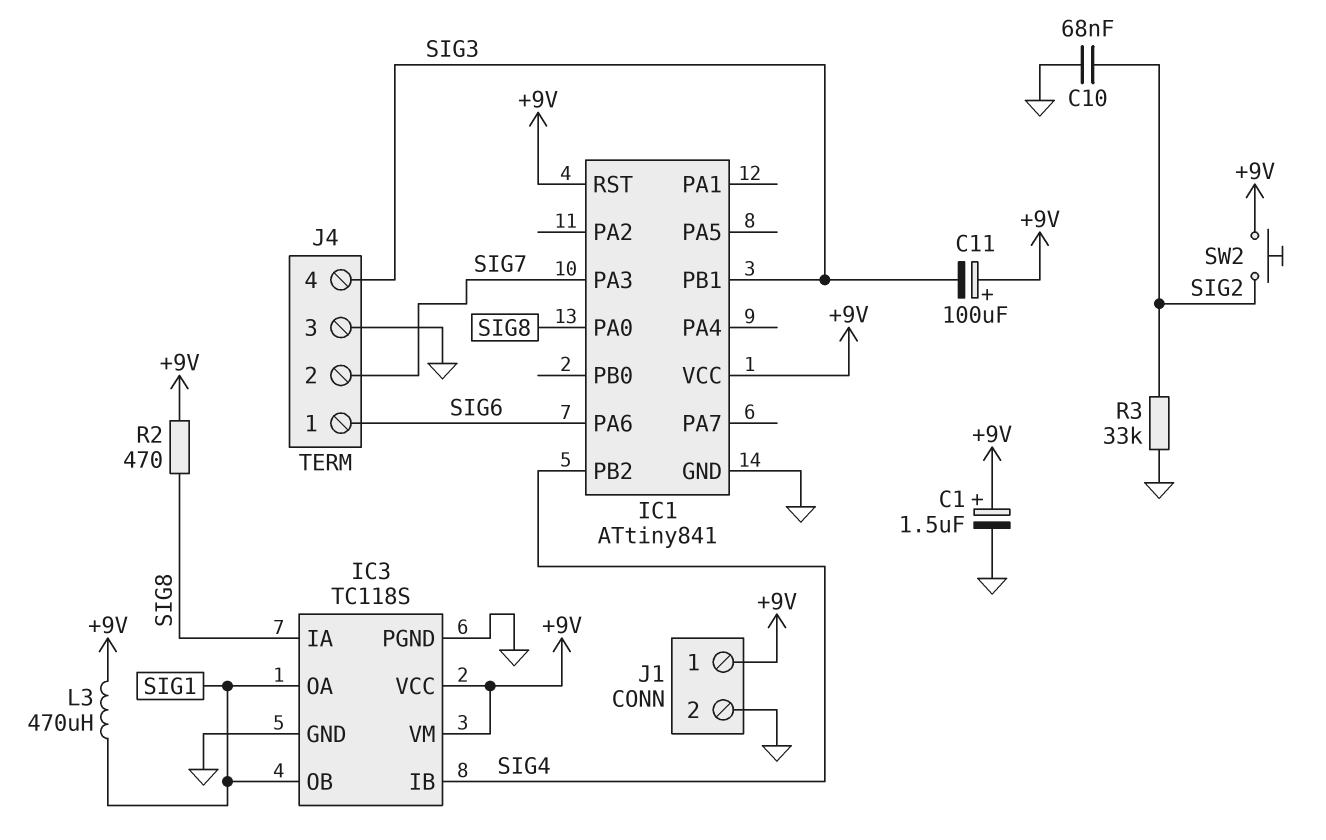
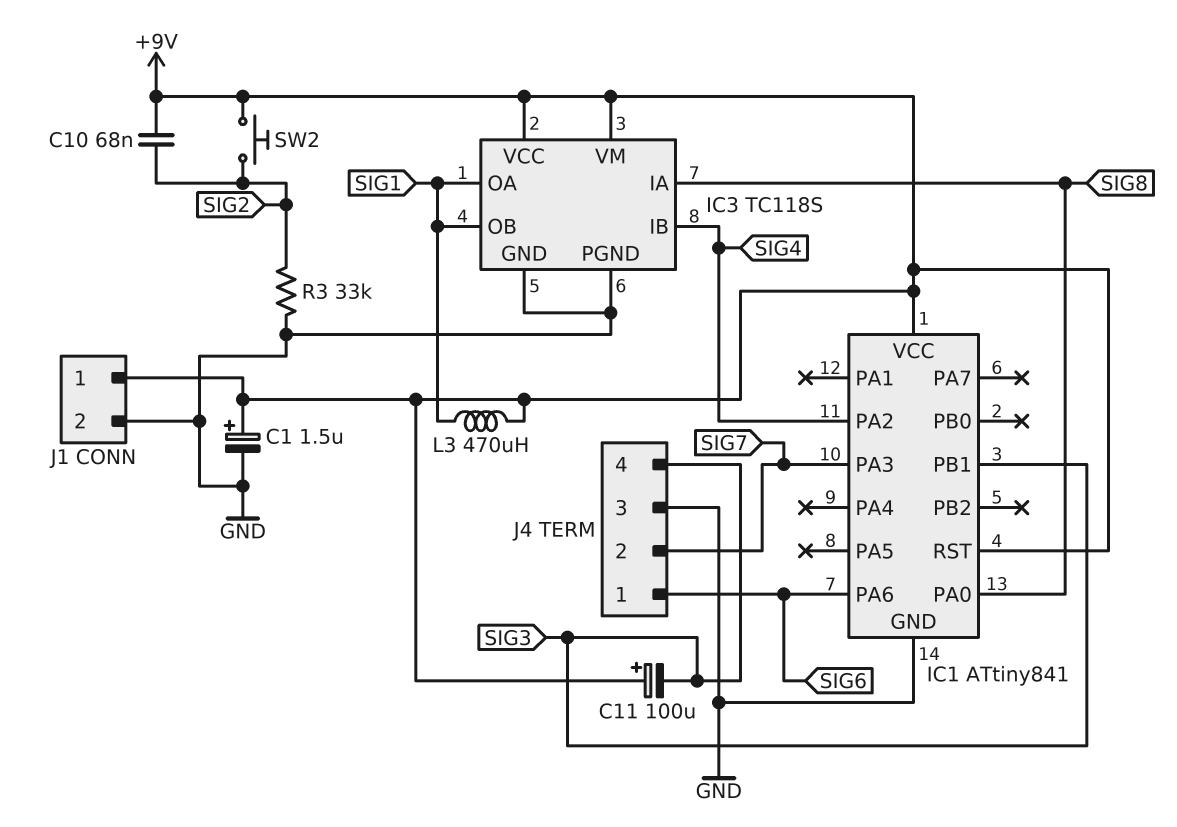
C10: 68nF (GND, SIG2) -> 68nF (+9V, SIG2)
IC1 pin PA2: none -> SIG4
IC1 pin PB2: SIG4 -> none
R2: 470 (+9V, SIG8) -> none

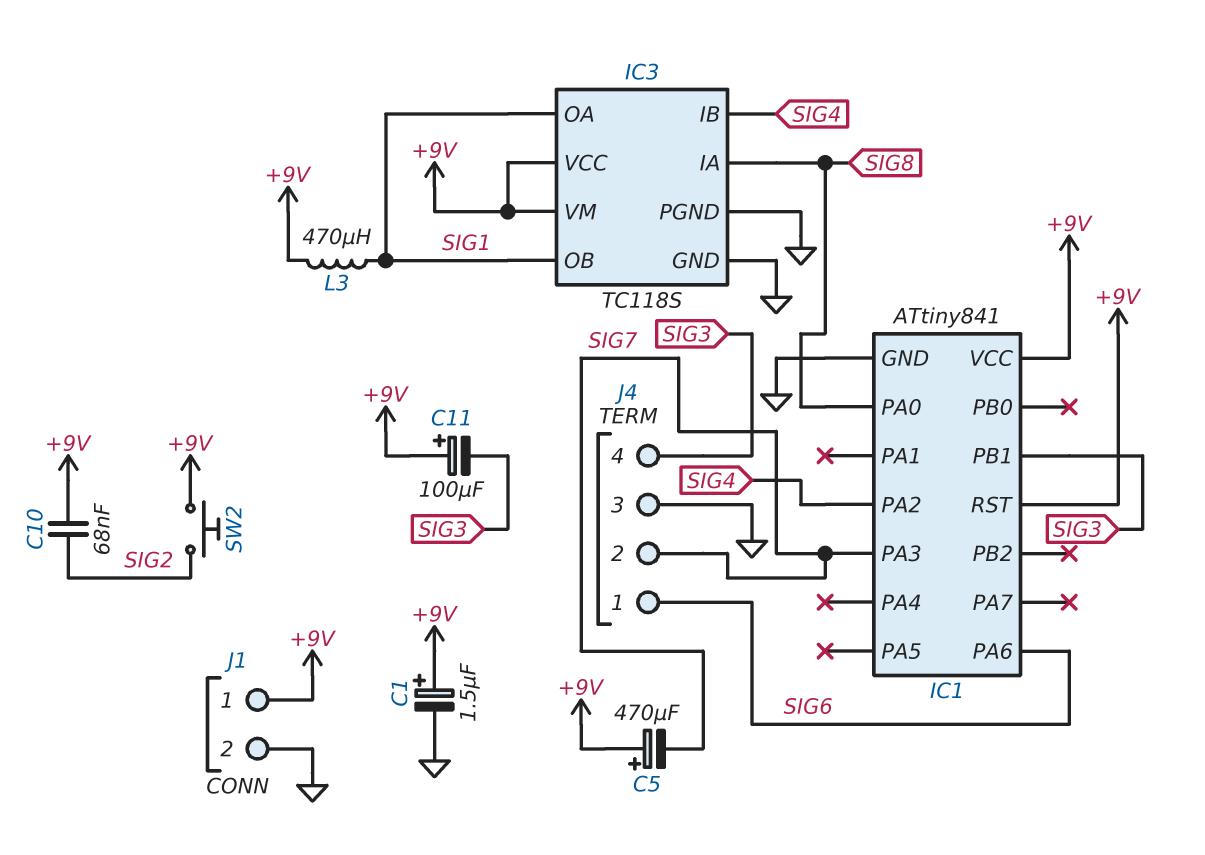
C5: none -> 470uF (plus +9V, minus SIG7)
R3: 33k (GND, SIG2) -> none

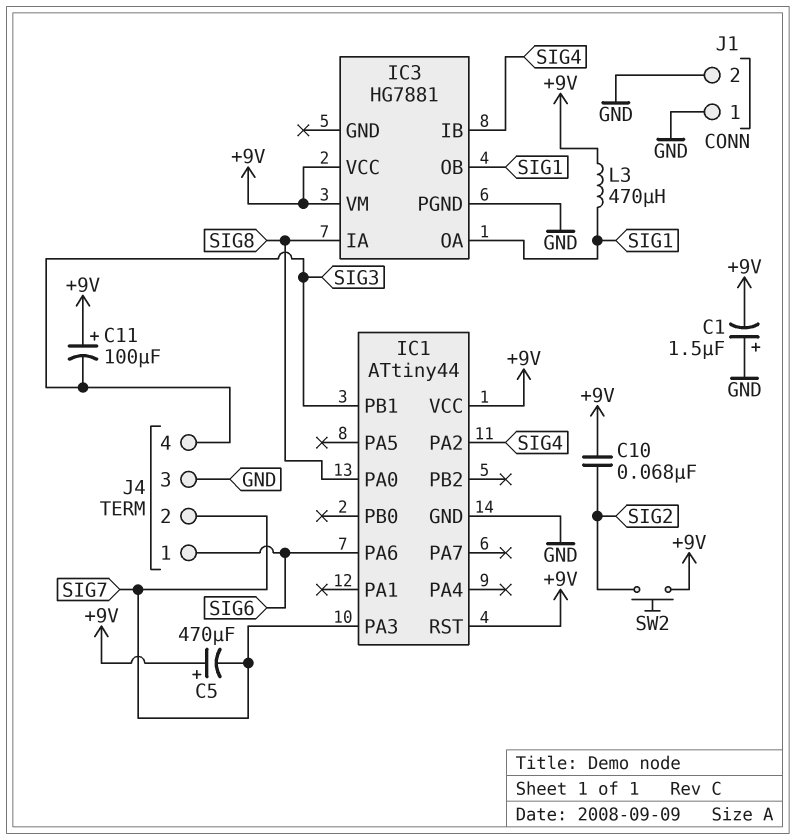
C1: 1.5uF (plus +9V, minus GND) -> 1.5uF (plus GND, minus +9V)
IC1: ATtiny841 -> ATtiny44
IC3: TC118S -> HG7881
IC3 pin GND: GND -> none
J1 pin 1: +9V -> GND

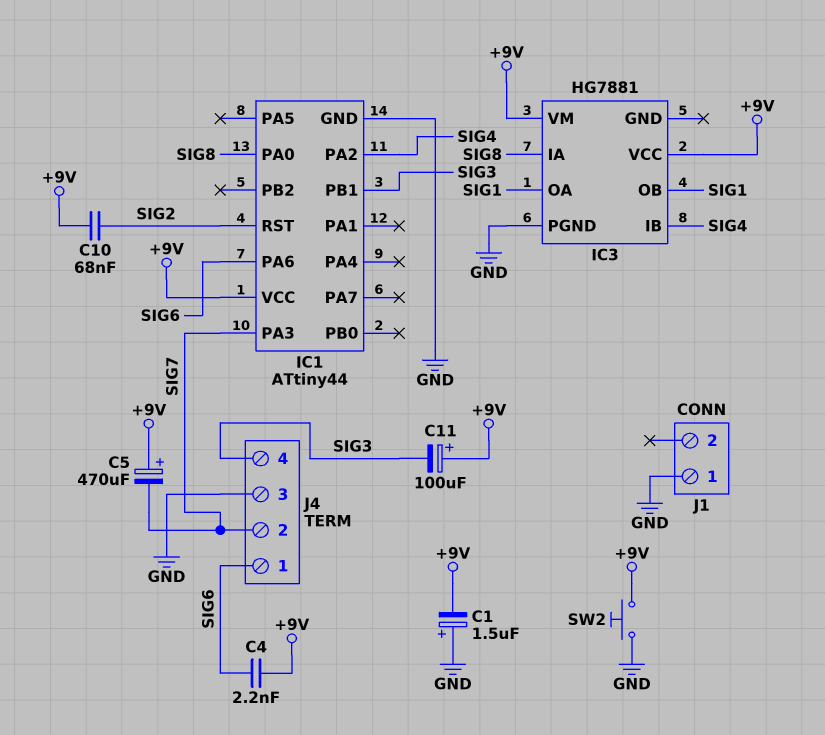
C4: none -> 2.2nF (+9V, SIG6)
IC1 pin RST: +9V -> SIG2
J1 pin 2: GND -> none
L3: 470uH (+9V, SIG1) -> none
SW2: button (+9V, SIG2) -> button (+9V, GND)

